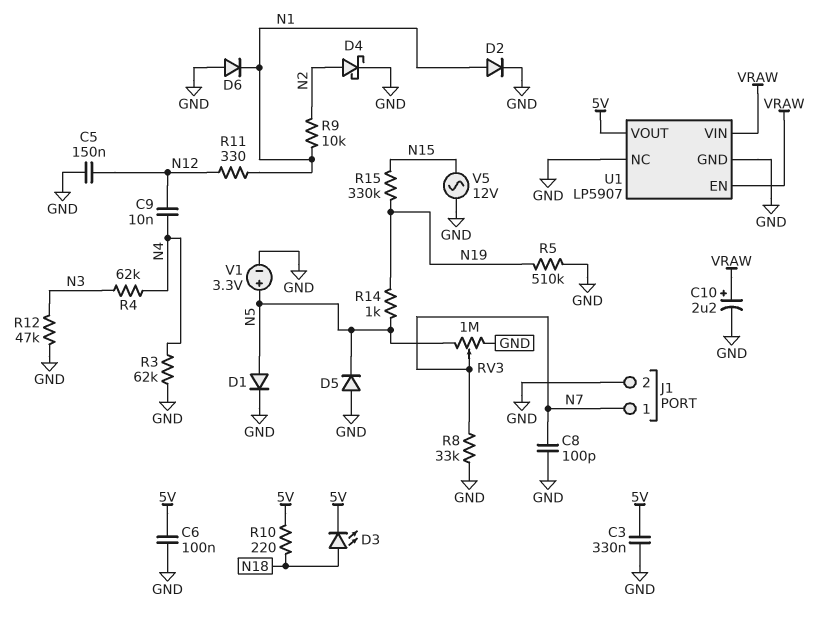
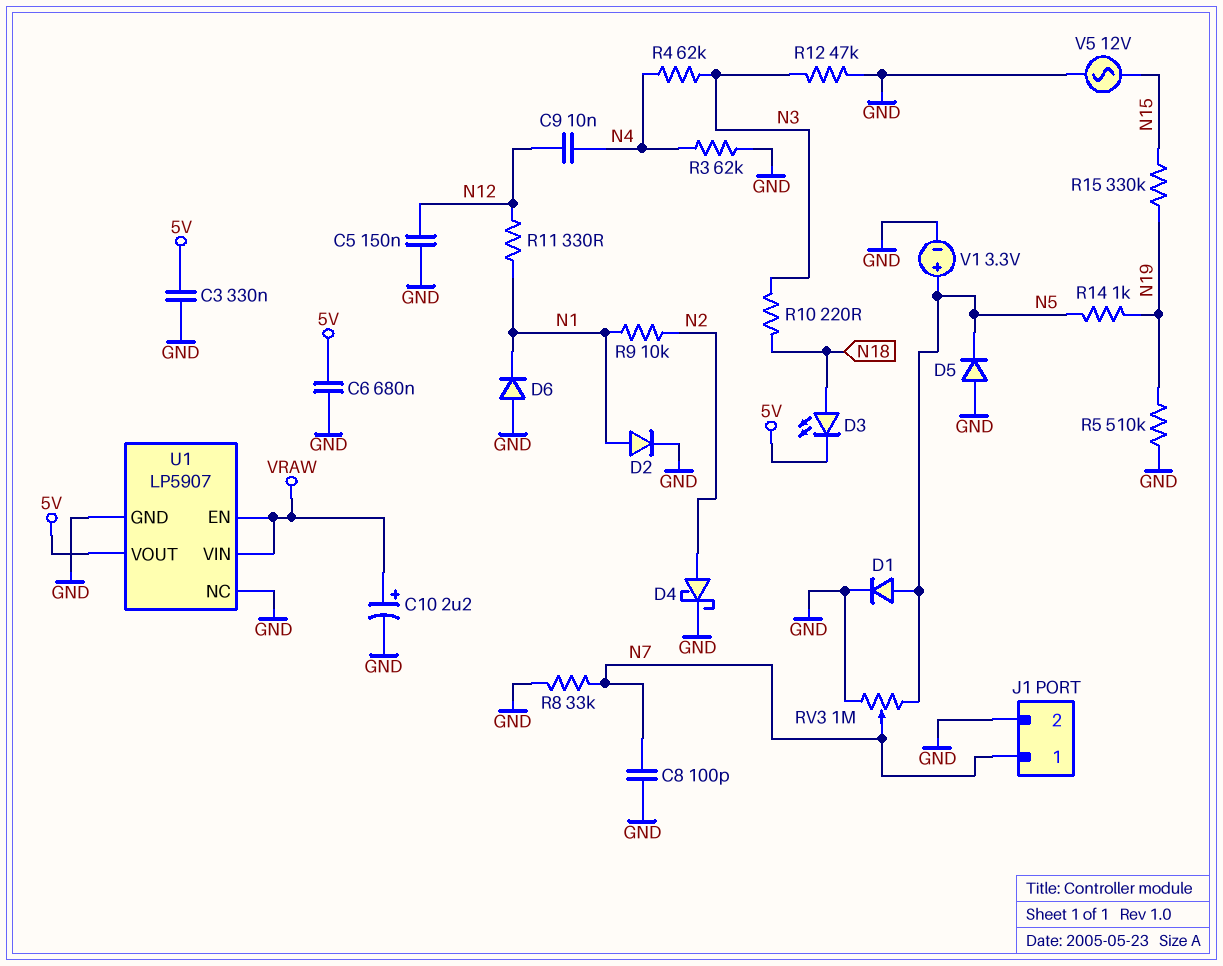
C6: 100nF (5V, GND) -> 680nF (5V, GND)
R10: 220 (5V, N18) -> 220 (N3, N18)

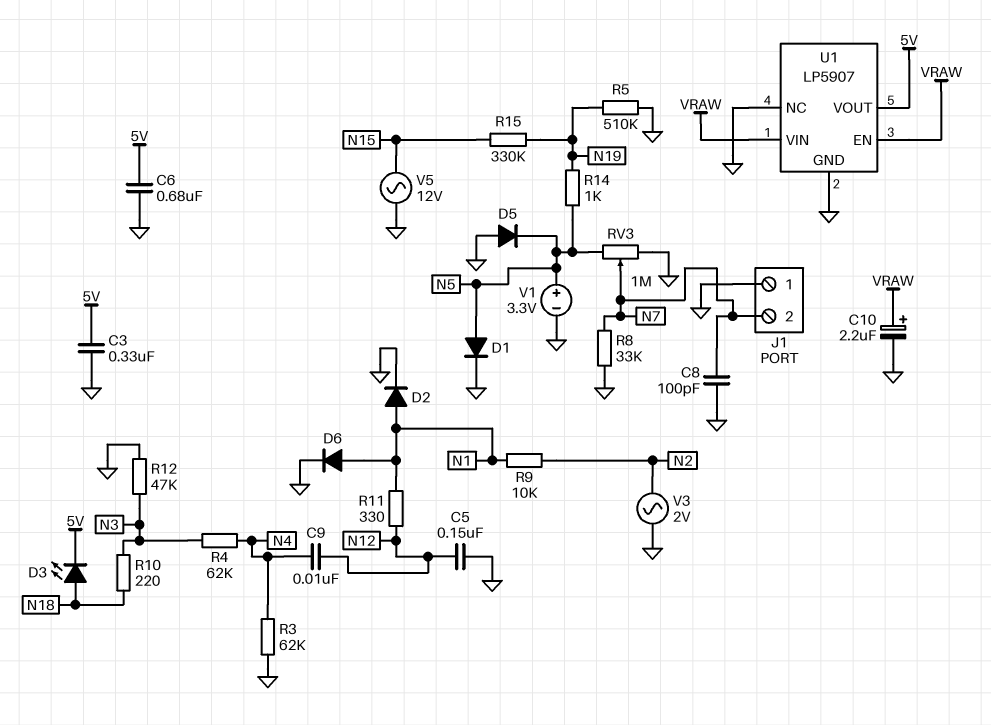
D4: schottky (A N2, K GND) -> none
D6: diode (A GND, K N1) -> diode (A N1, K GND)
J1 pin 1: N7 -> GND
J1 pin 2: GND -> N7
V3: none -> AC 2V (GND, N2)

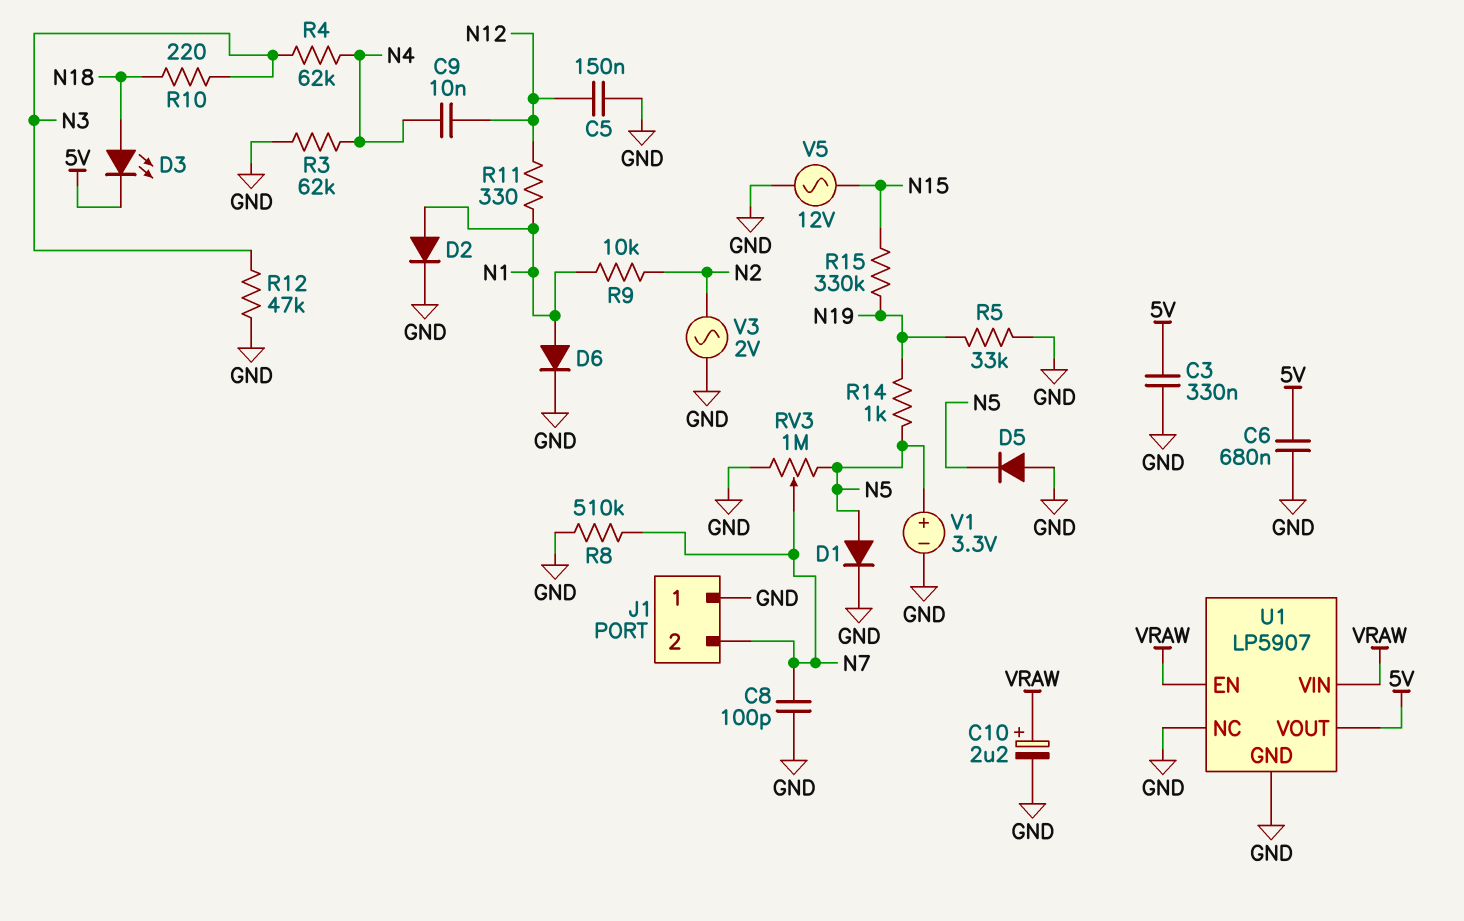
R5: 510k (GND, N19) -> 33k (GND, N19)
R8: 33k (GND, N7) -> 510k (GND, N7)

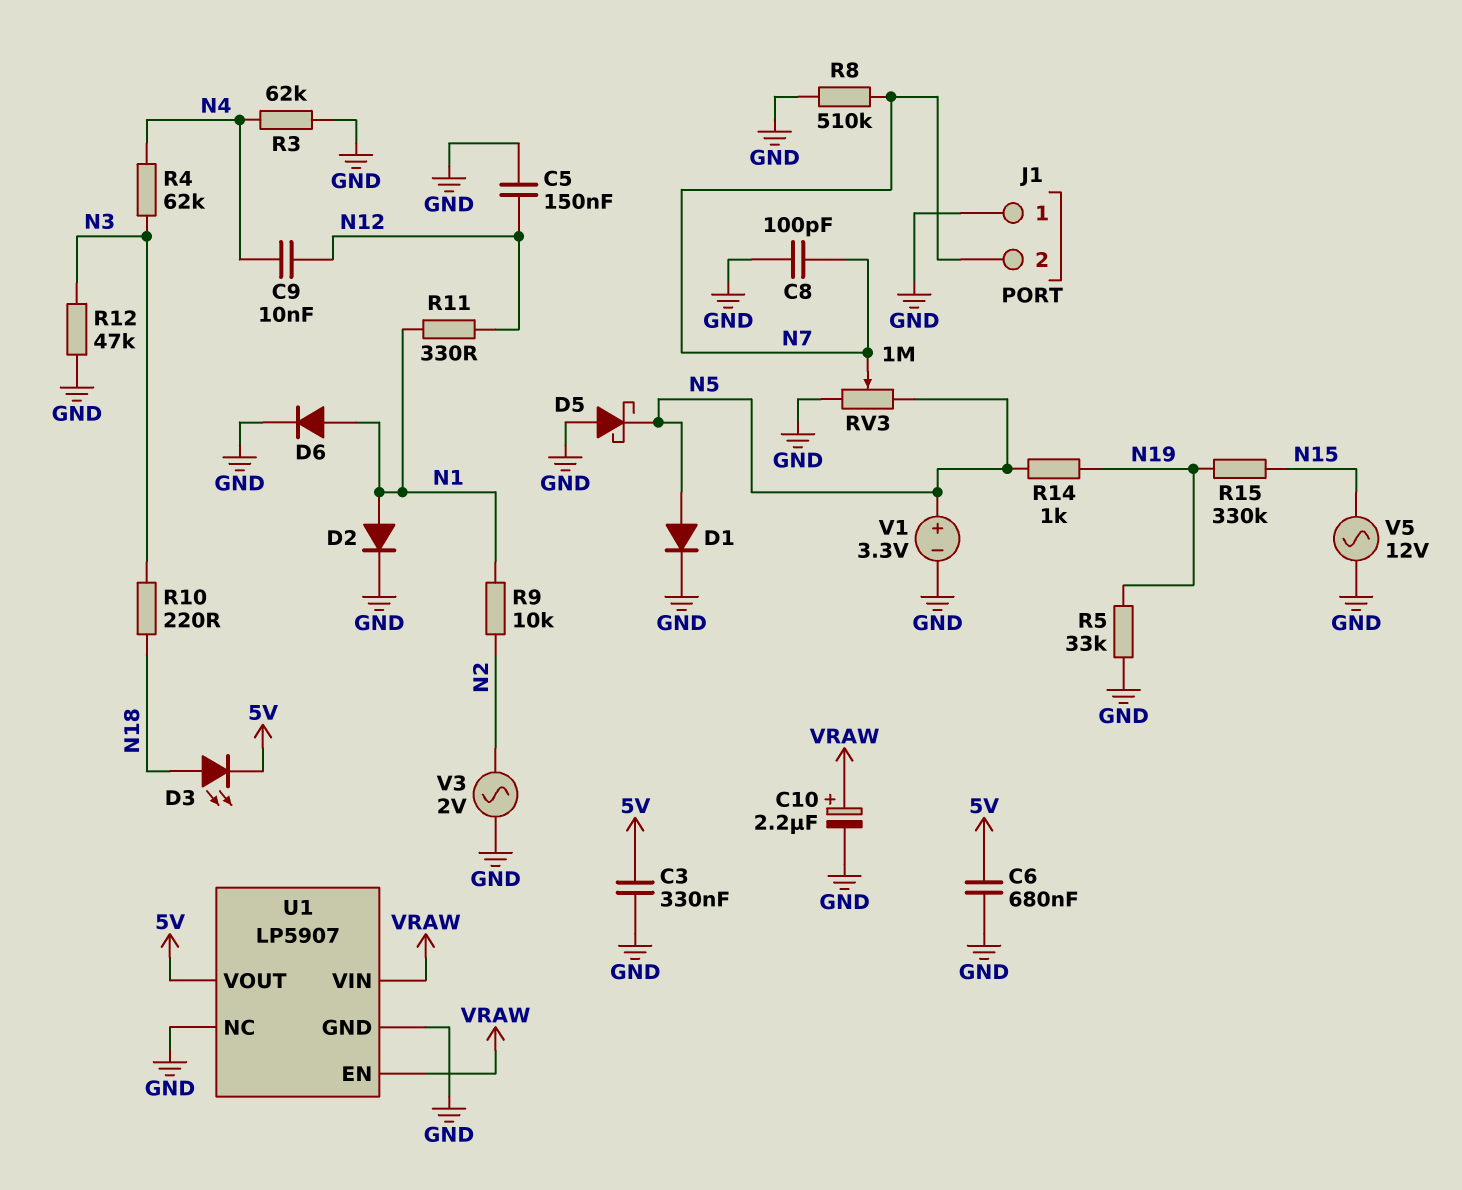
D5: diode (A GND, K N5) -> schottky (A GND, K N5)

